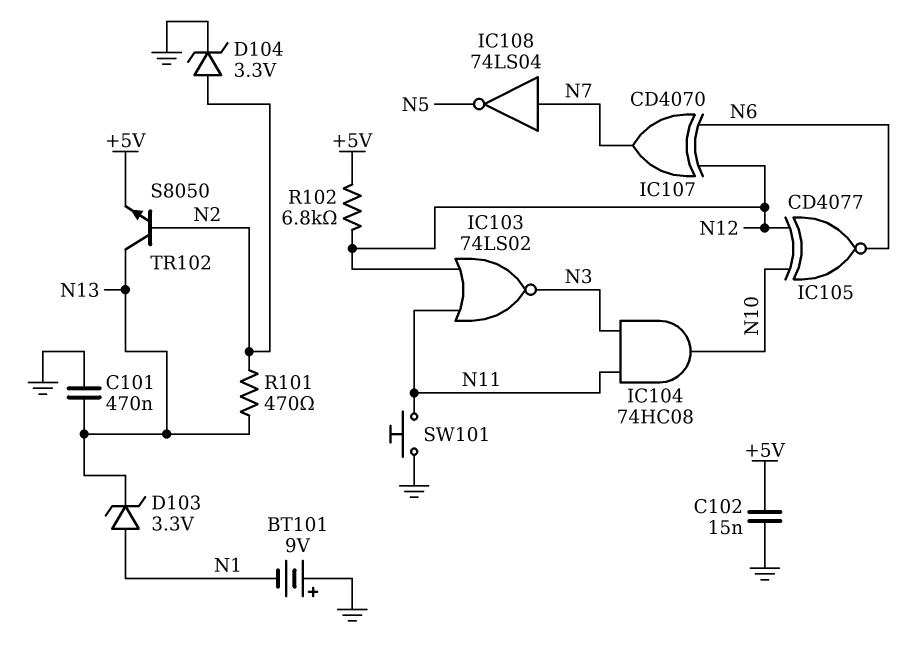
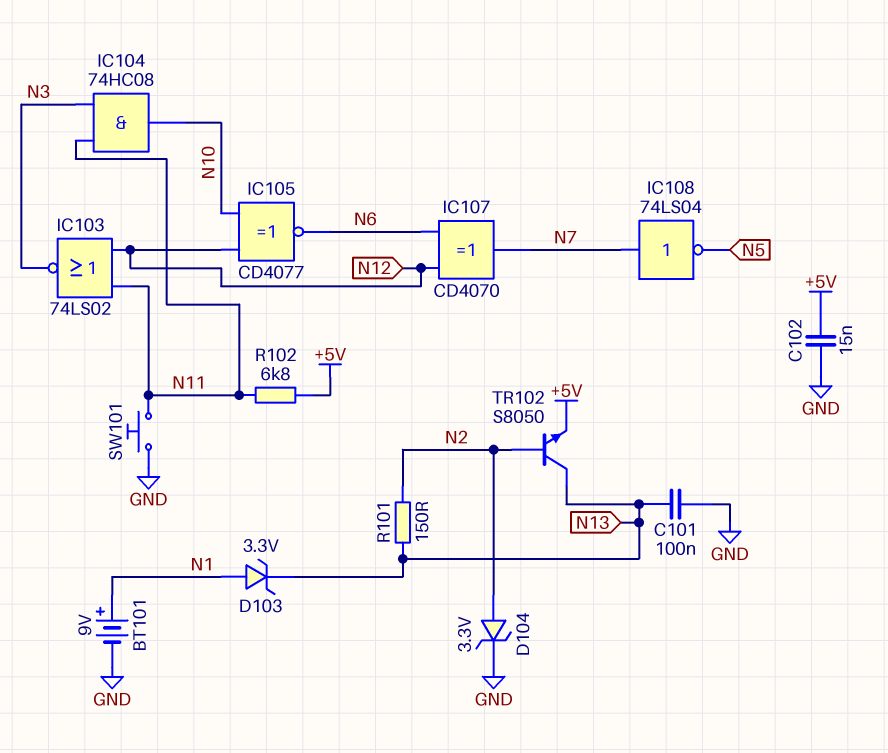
BT101: 9V (plus GND, minus N1) -> 9V (plus N1, minus GND)
C101: 470nF (GND, N13) -> 100nF (GND, N13)
R101: 470 (N2, N13) -> 150 (N2, N13)
R102: 6.8k (+5V, N12) -> 6.8k (+5V, N11)

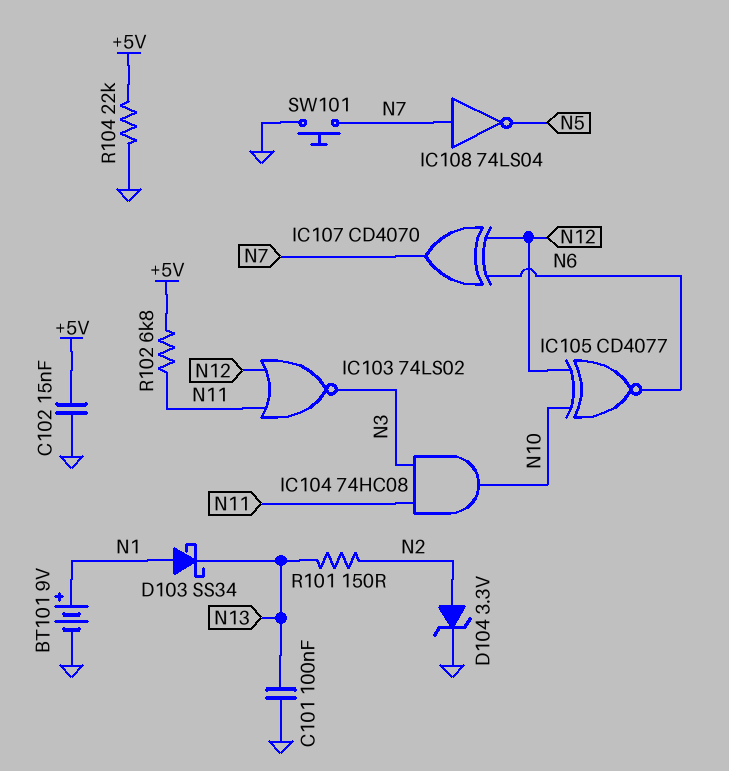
D103: zener 3.3V (A N1, K N13) -> schottky SS34 (A N1, K N13)
R104: none -> 22k (+5V, GND)
SW101: button (GND, N11) -> button (GND, N7)
TR102: NPN S8050 (B N2, C N13, E +5V) -> none

